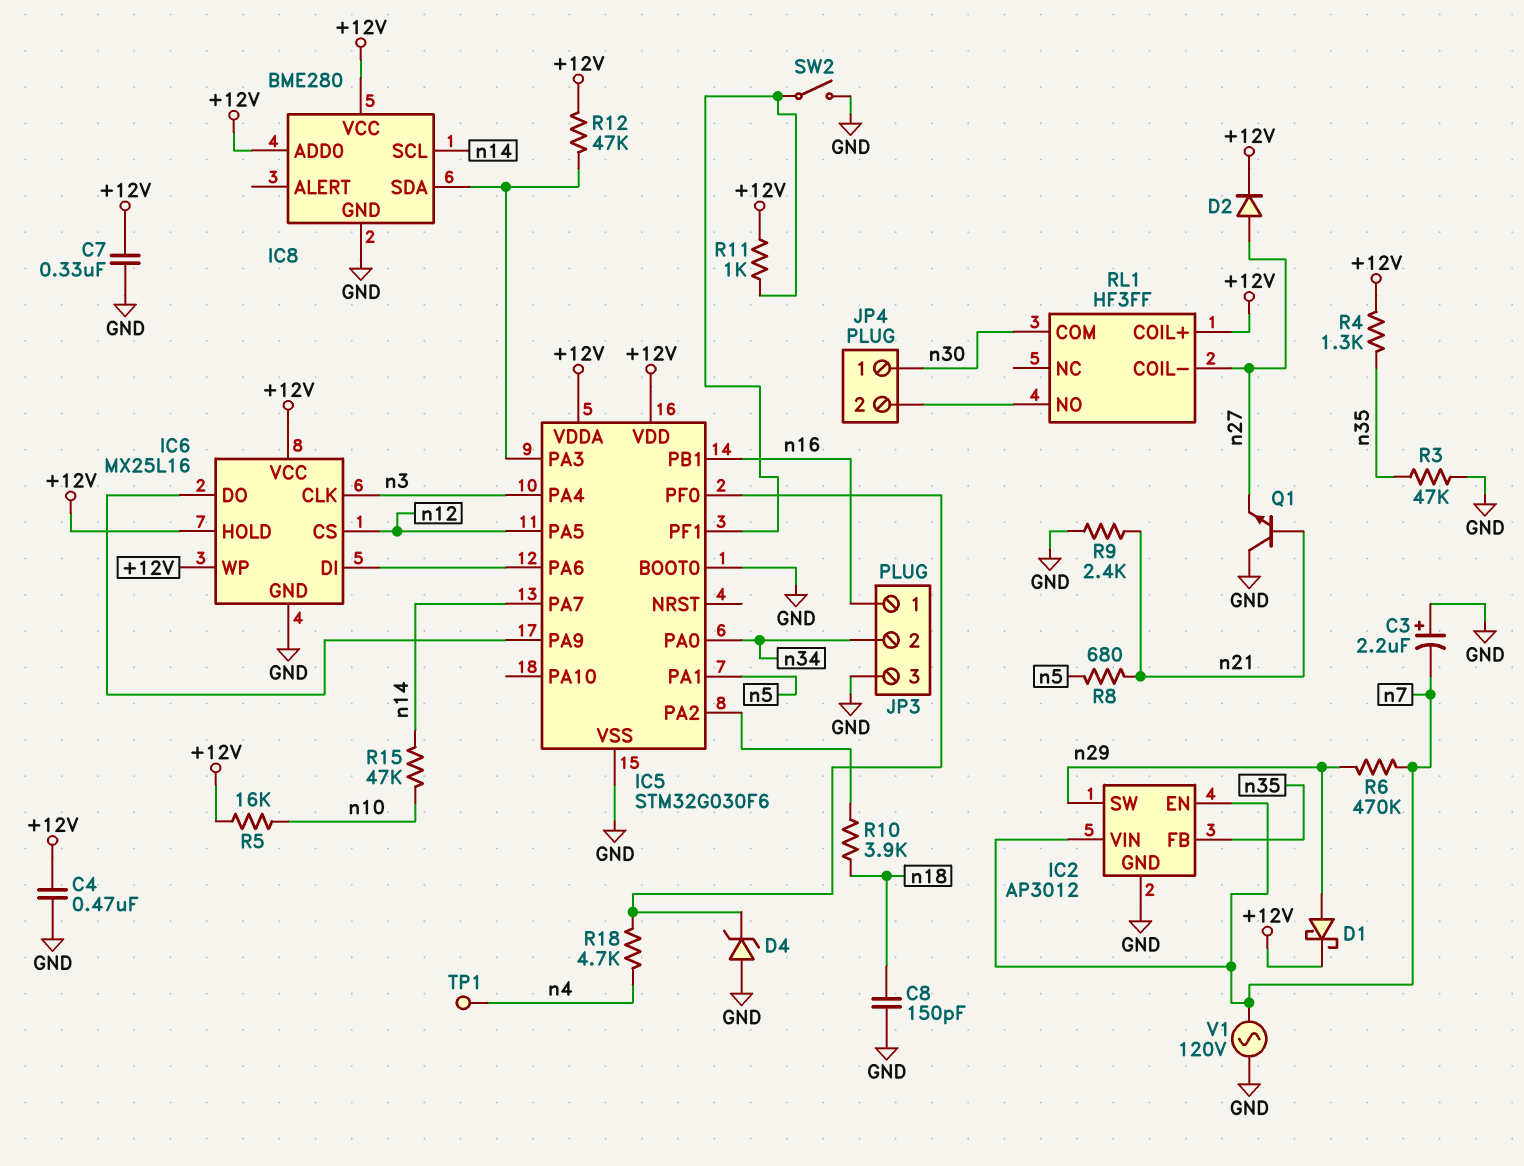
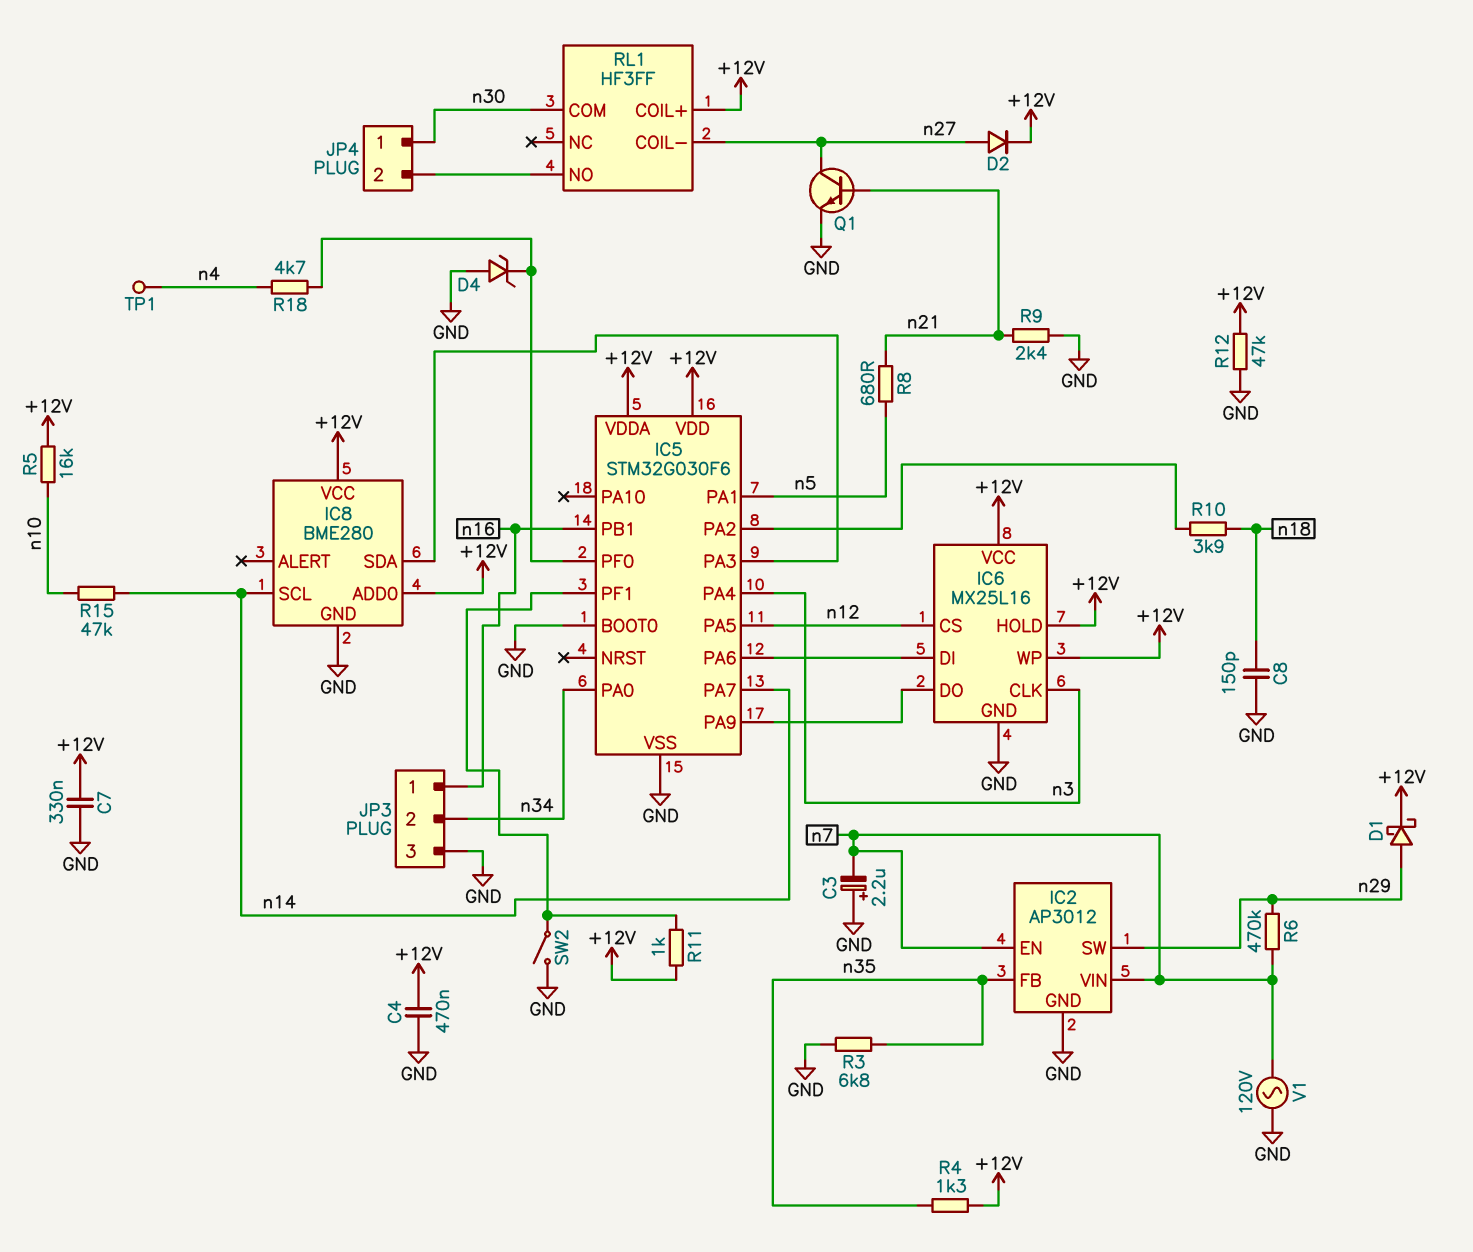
Q1: NPN (B n21, C GND, E n27) -> NPN (B n21, C n27, E GND)
R3: 47k (GND, n35) -> 6.8k (GND, n35)
R12: 47k (+12V, IC5/PA3) -> 47k (+12V, GND)

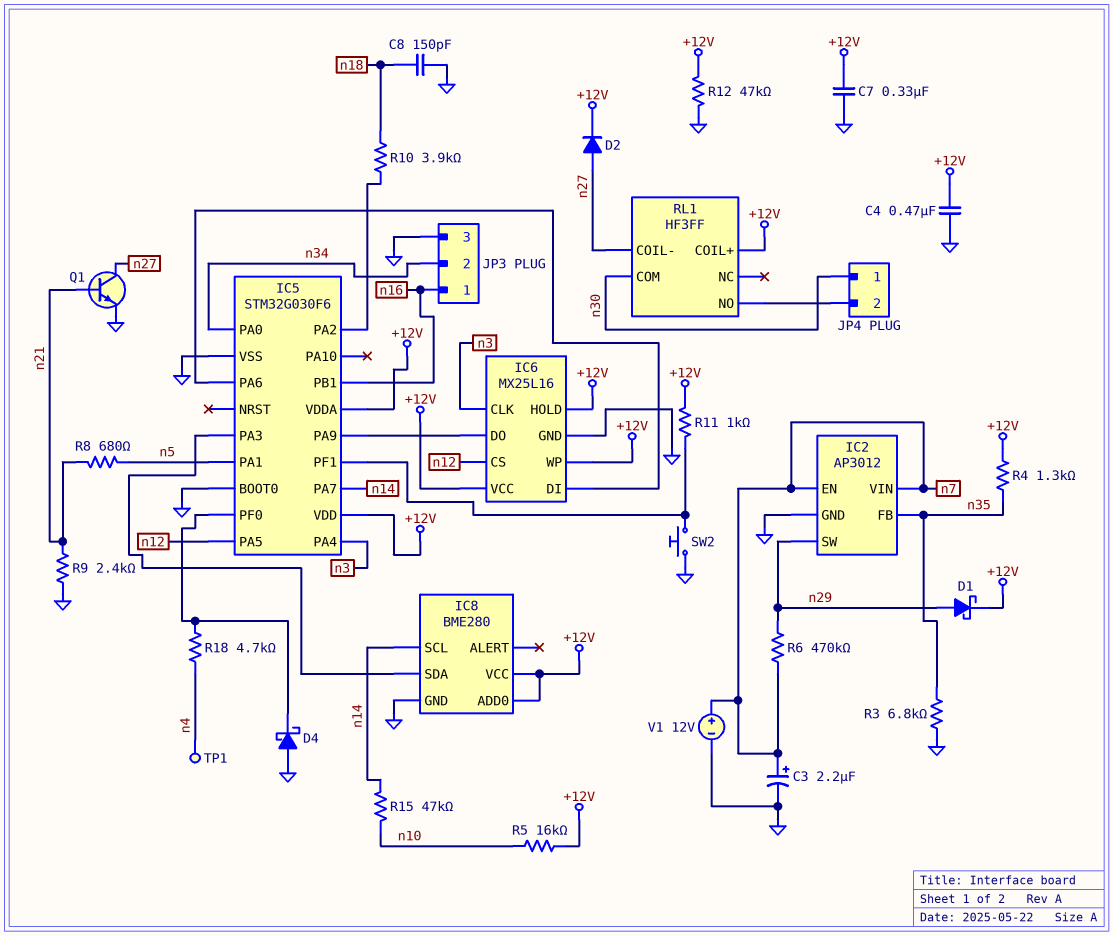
C3: 2.2uF (plus GND, minus n7) -> 2.2uF (plus n7, minus GND)
D4: zener (A GND, K IC5/PF0) -> schottky (A GND, K IC5/PF0)
SW2: switch (GND, IC5/PF1) -> button (GND, IC5/PF1)
V1: AC 120V (GND, n7) -> 12V (plus n7, minus GND)

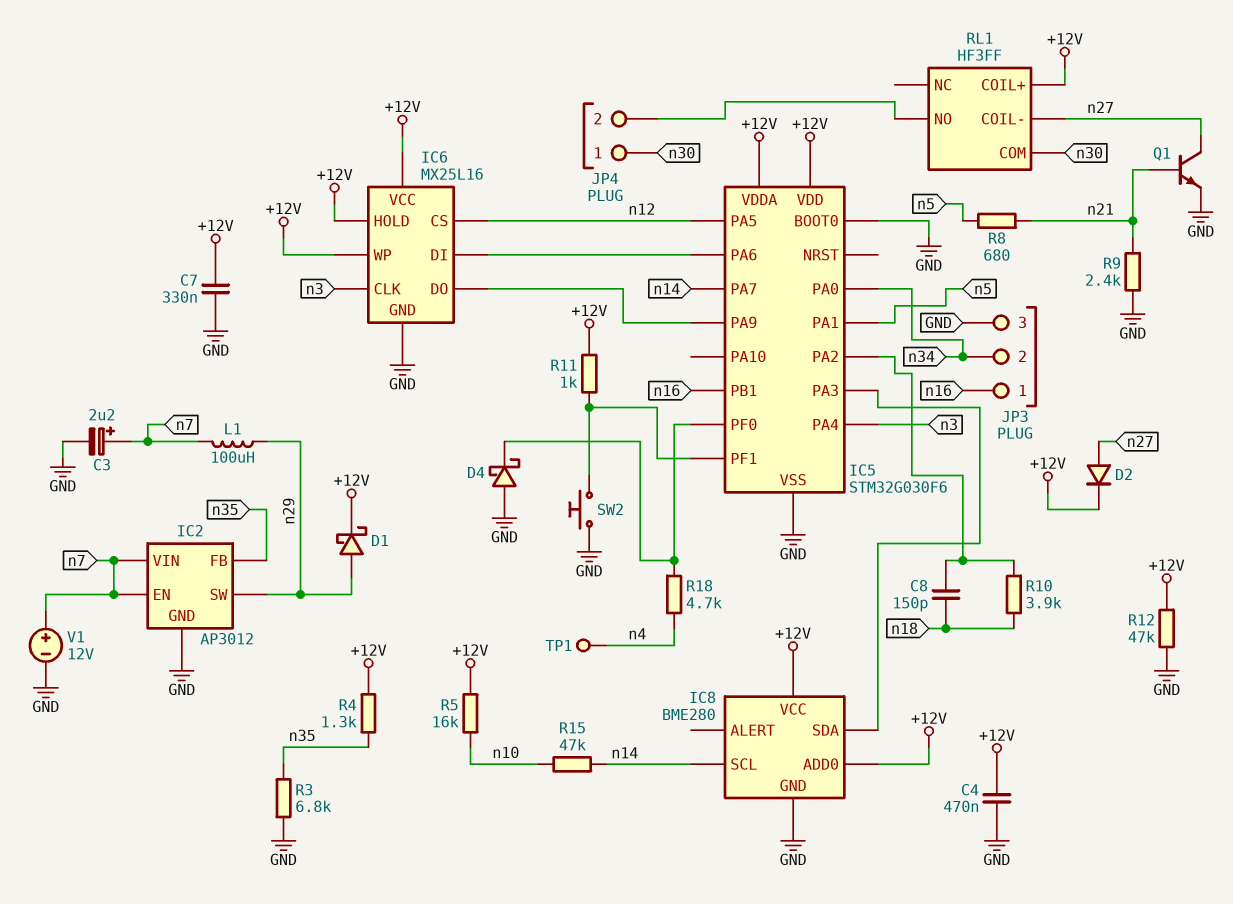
C8: 150pF (GND, n18) -> 150pF (IC5/PA2, n18)
L1: none -> 100uH (n7, n29)
R6: 470k (n7, n29) -> none

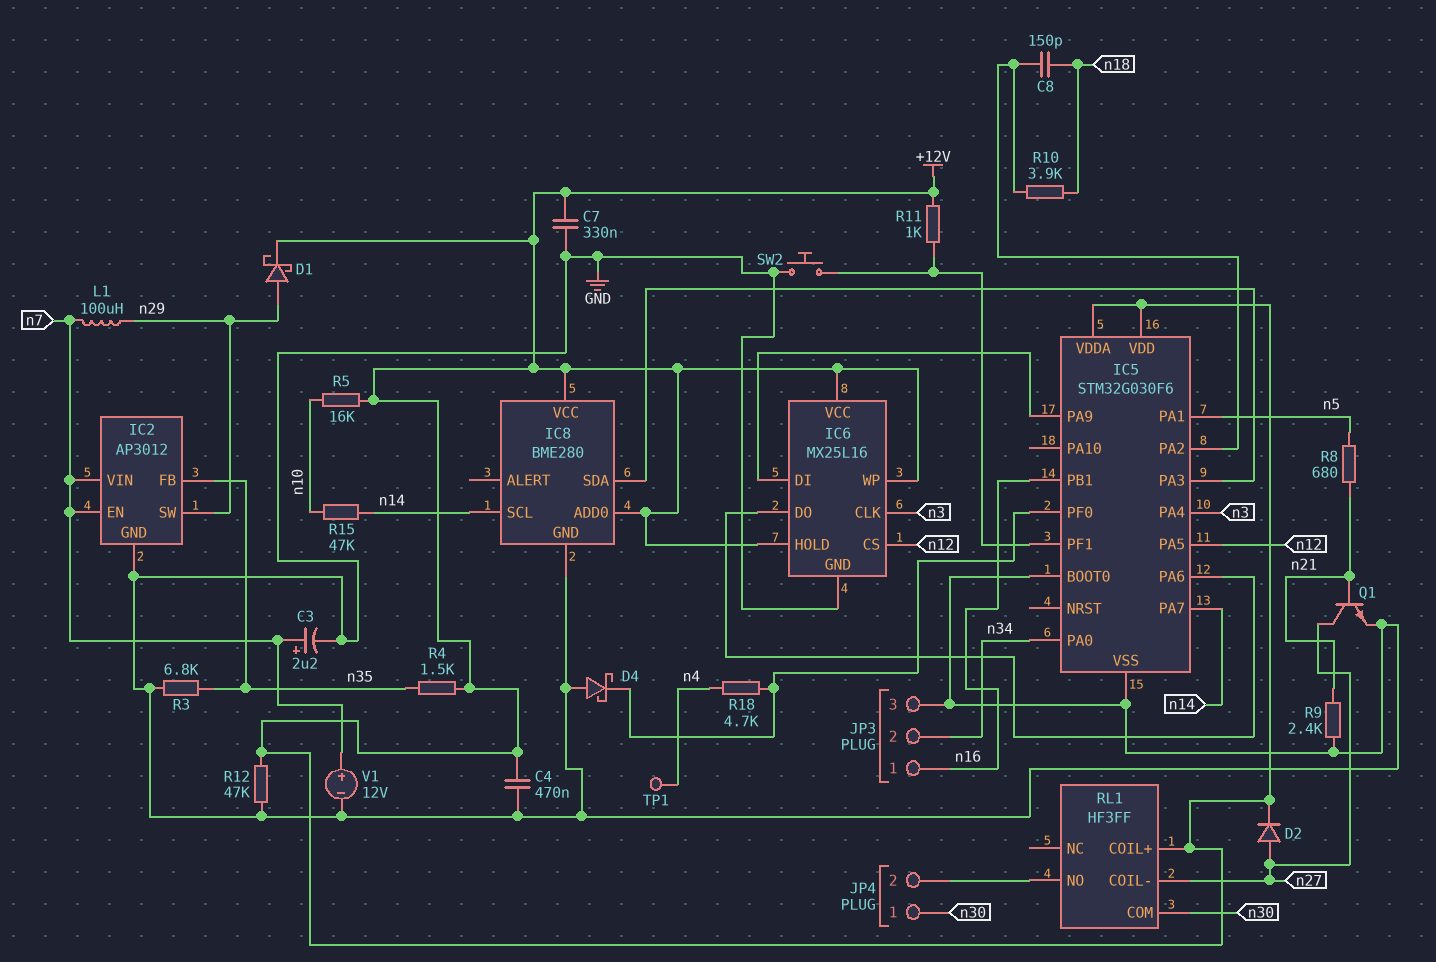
IC6 pin DI: IC5/PA6 -> IC5/PA9
IC6 pin DO: IC5/PA9 -> IC5/PA6
R4: 1.3k (+12V, n35) -> 1.5k (+12V, n35)

